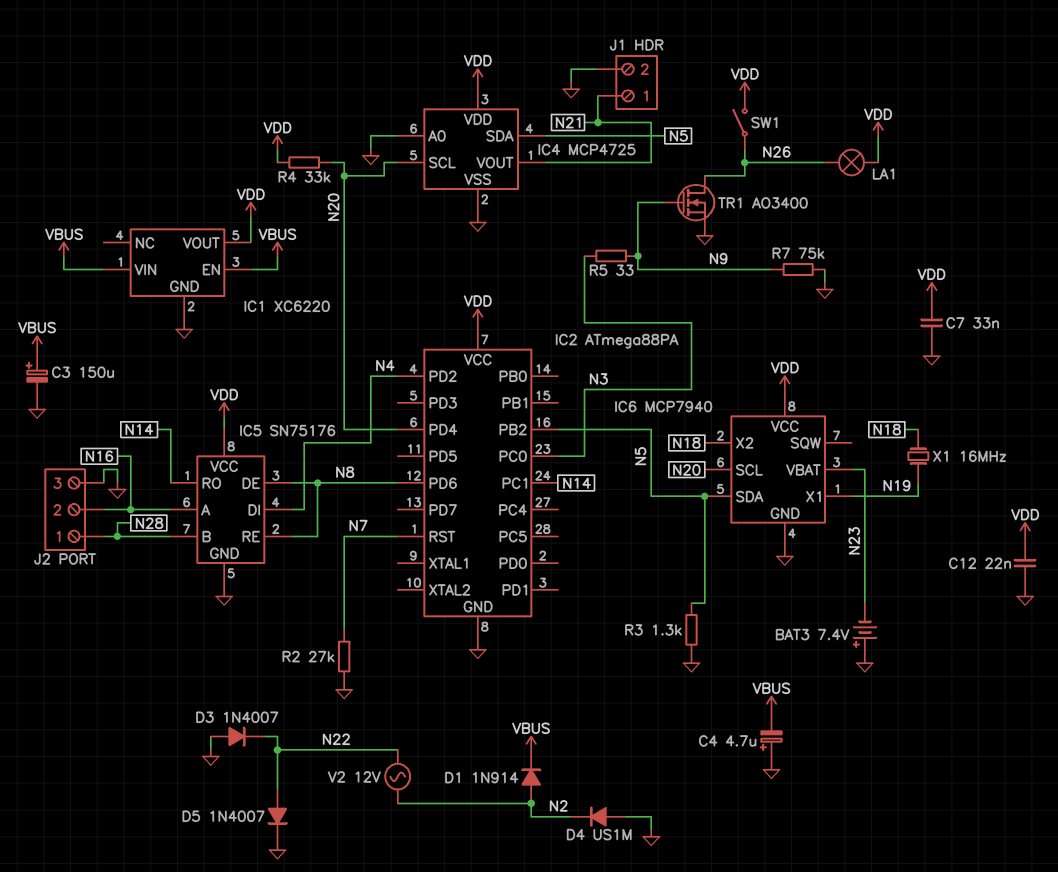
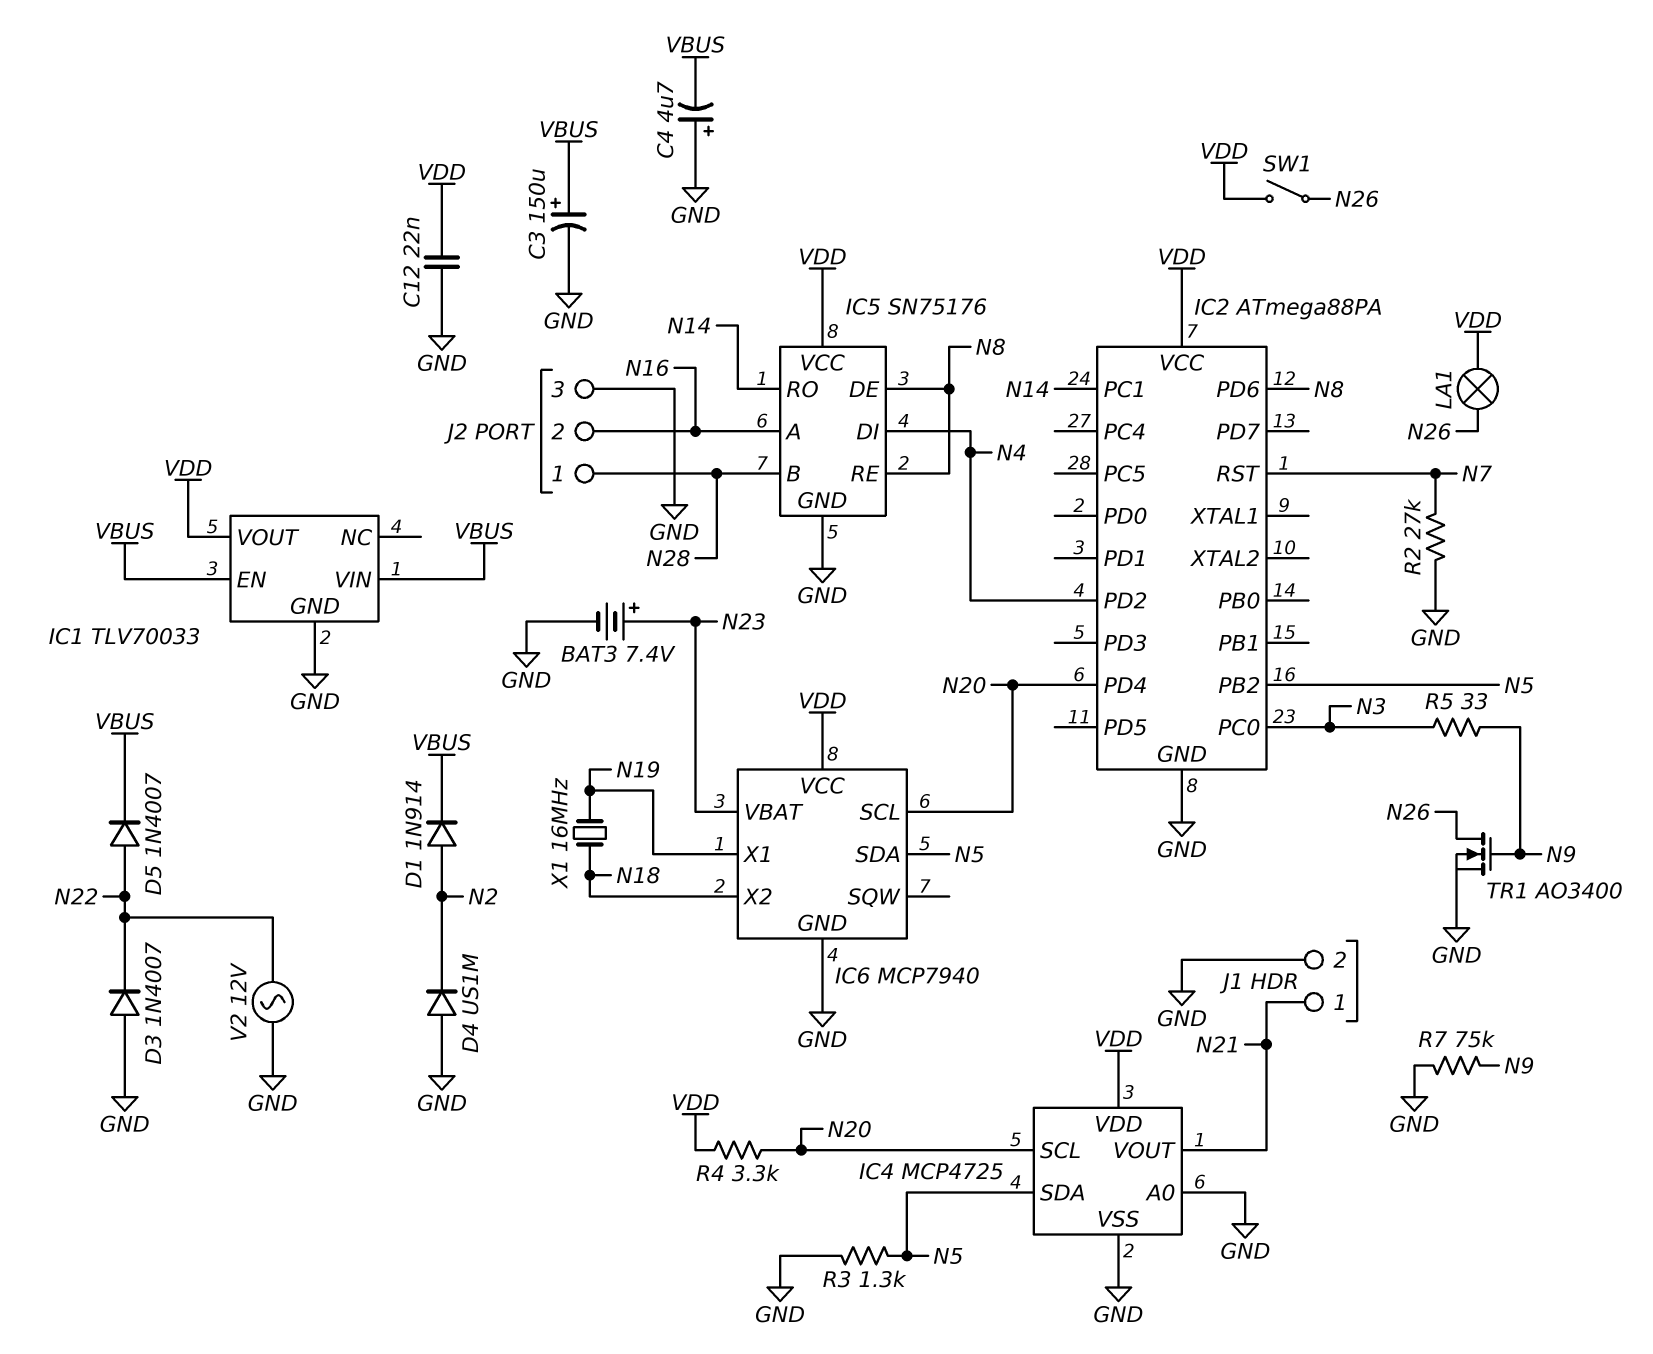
BAT3: 7.4V (plus GND, minus N23) -> 7.4V (plus N23, minus GND)
C7: 33nF (GND, VDD) -> none
D5: diode 1N4007 (A N22, K GND) -> diode 1N4007 (A N22, K VBUS)
IC1: XC6220 -> TLV70033
R4: 33k (N20, VDD) -> 3.3k (N20, VDD)
V2: AC 12V (N2, N22) -> AC 12V (GND, N22)

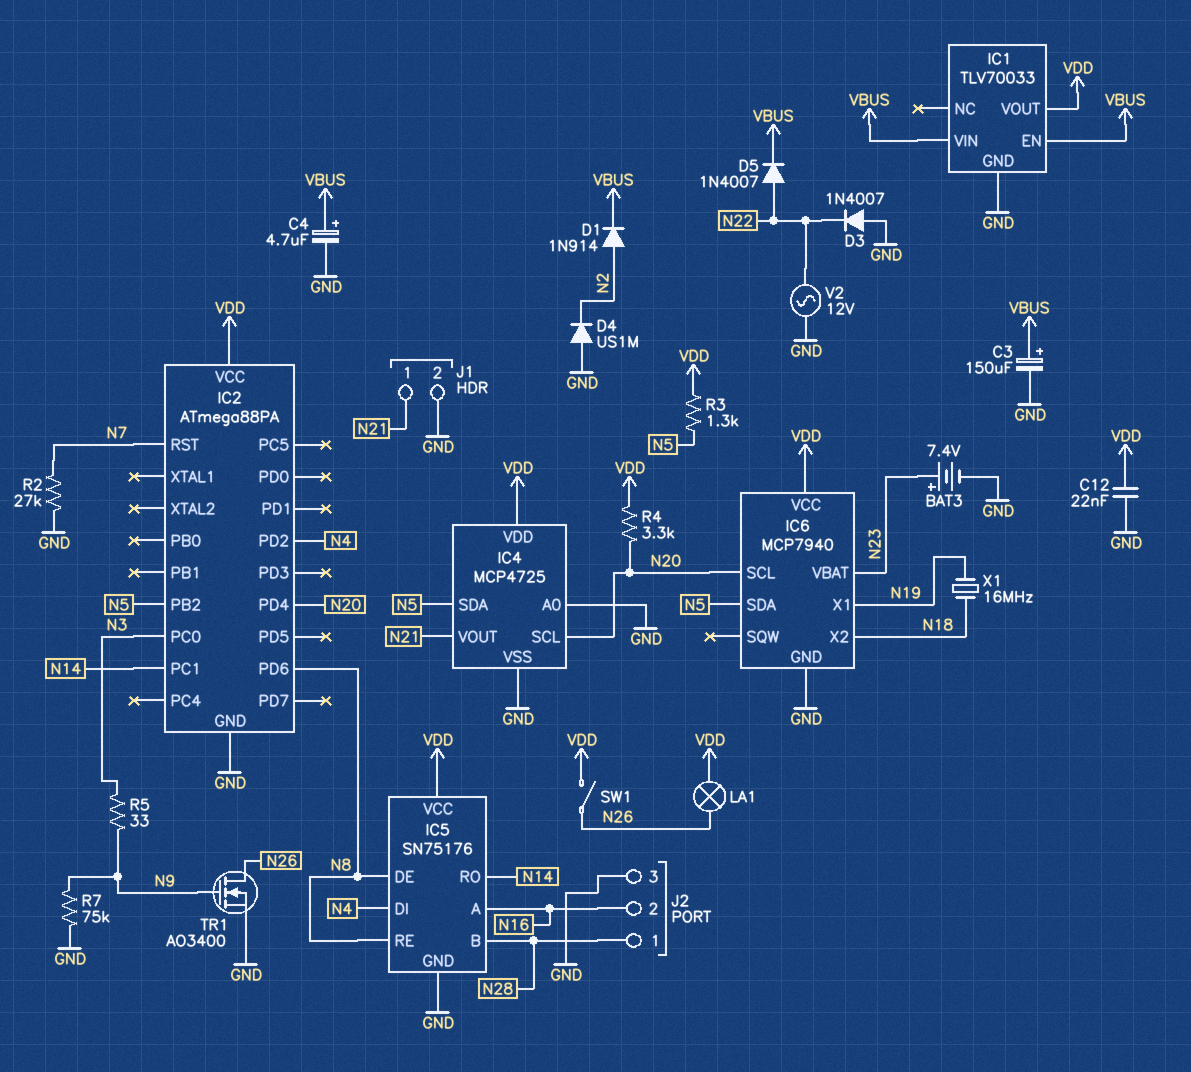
C4: 4.7uF (plus GND, minus VBUS) -> 4.7uF (plus VBUS, minus GND)
R3: 1.3k (GND, N5) -> 1.3k (N5, VDD)

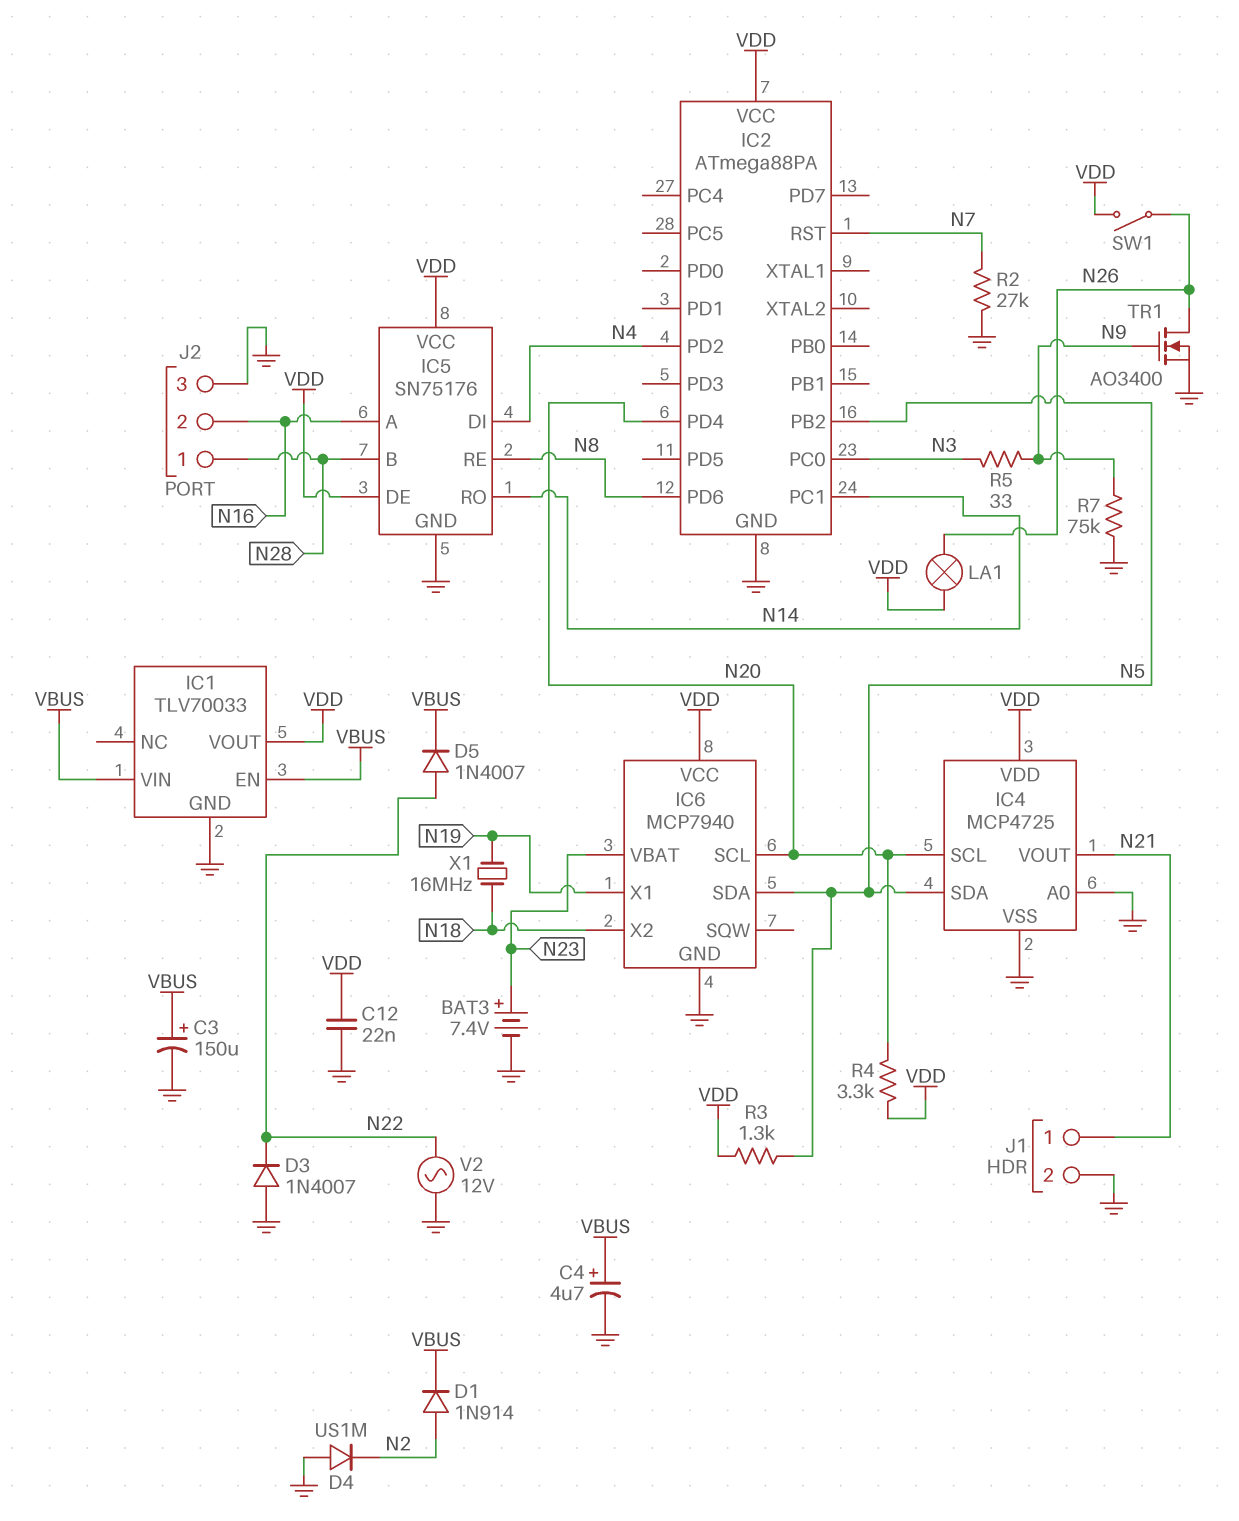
IC5 pin DE: N8 -> VDD

